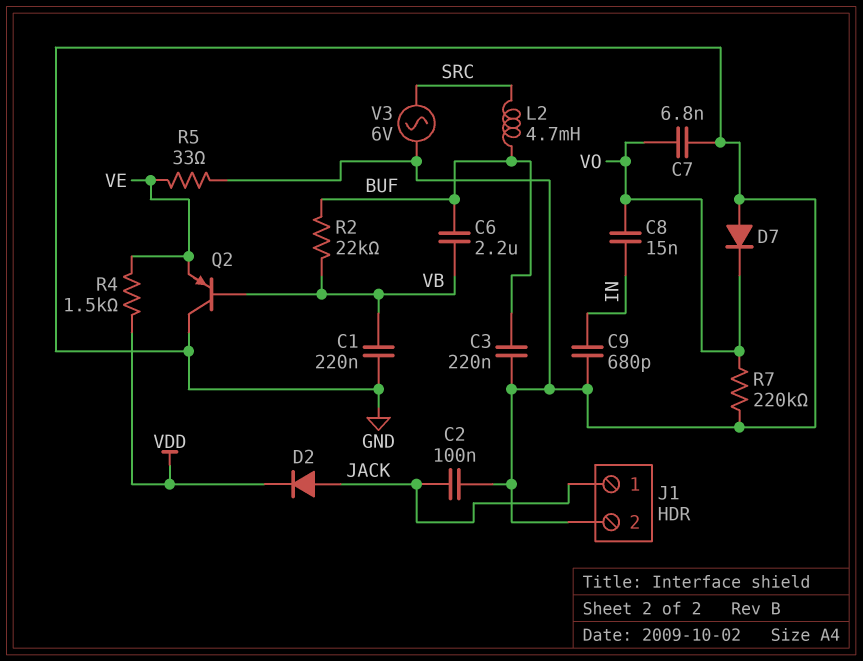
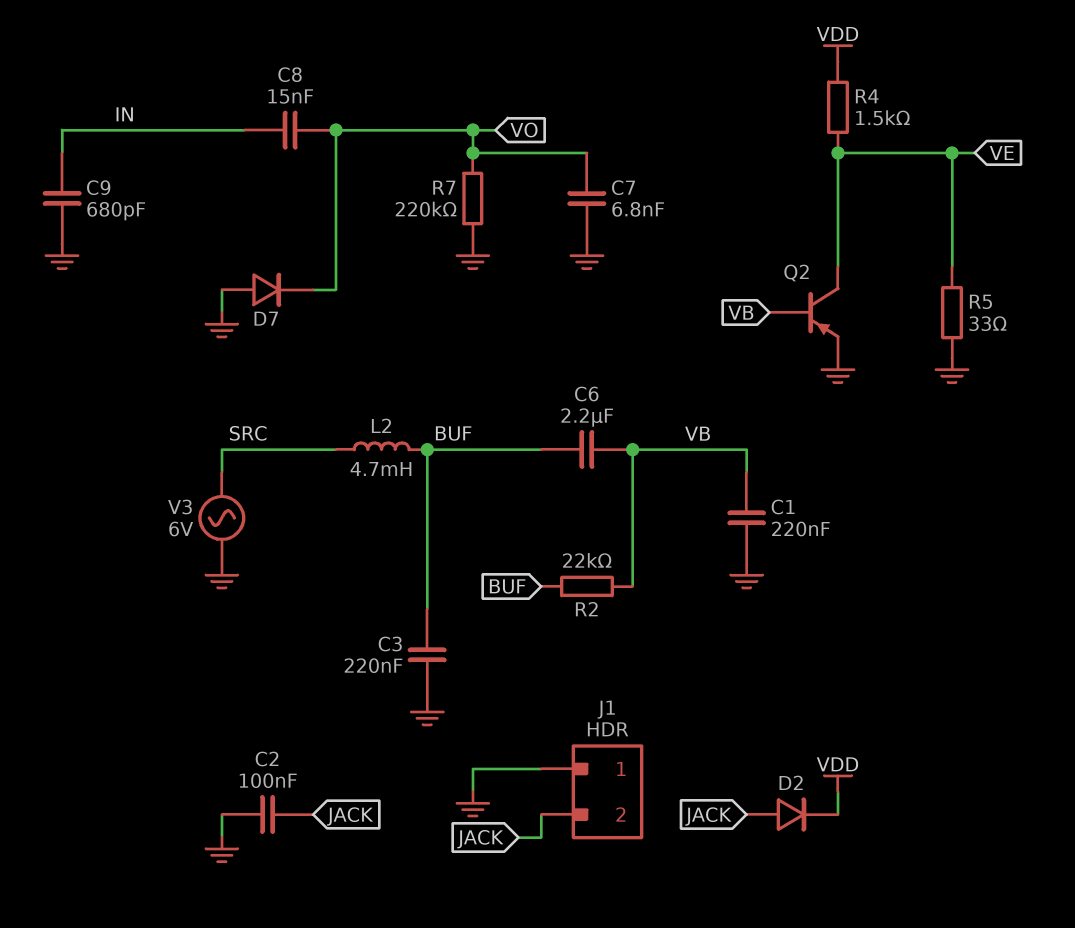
J1 pin 1: JACK -> GND
J1 pin 2: GND -> JACK
Q2: PNP (B VB, C GND, E VE) -> PNP (B VB, C VE, E GND)

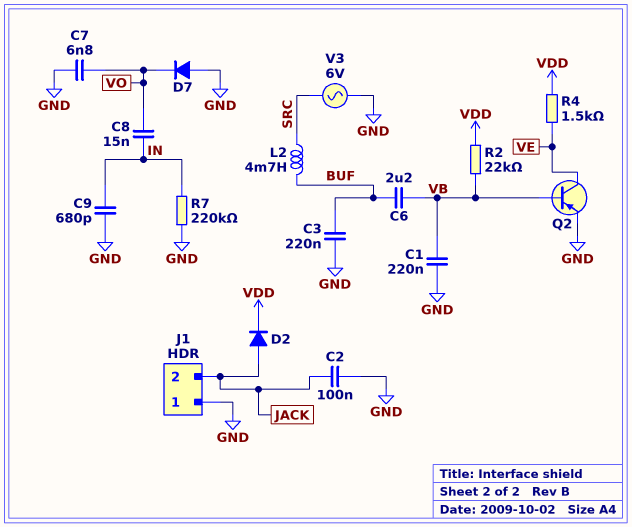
R2: 22k (BUF, VB) -> 22k (VB, VDD)
R5: 33 (GND, VE) -> none
R7: 220k (GND, VO) -> 220k (GND, IN)

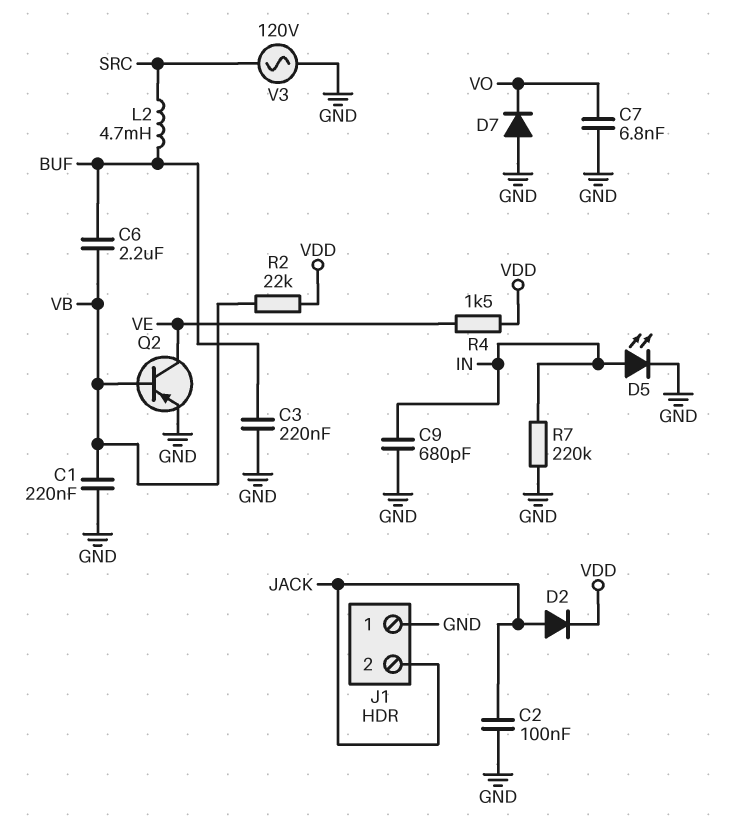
C8: 15nF (IN, VO) -> none
D5: none -> LED (A IN, K GND)
V3: AC 6V (GND, SRC) -> AC 120V (GND, SRC)

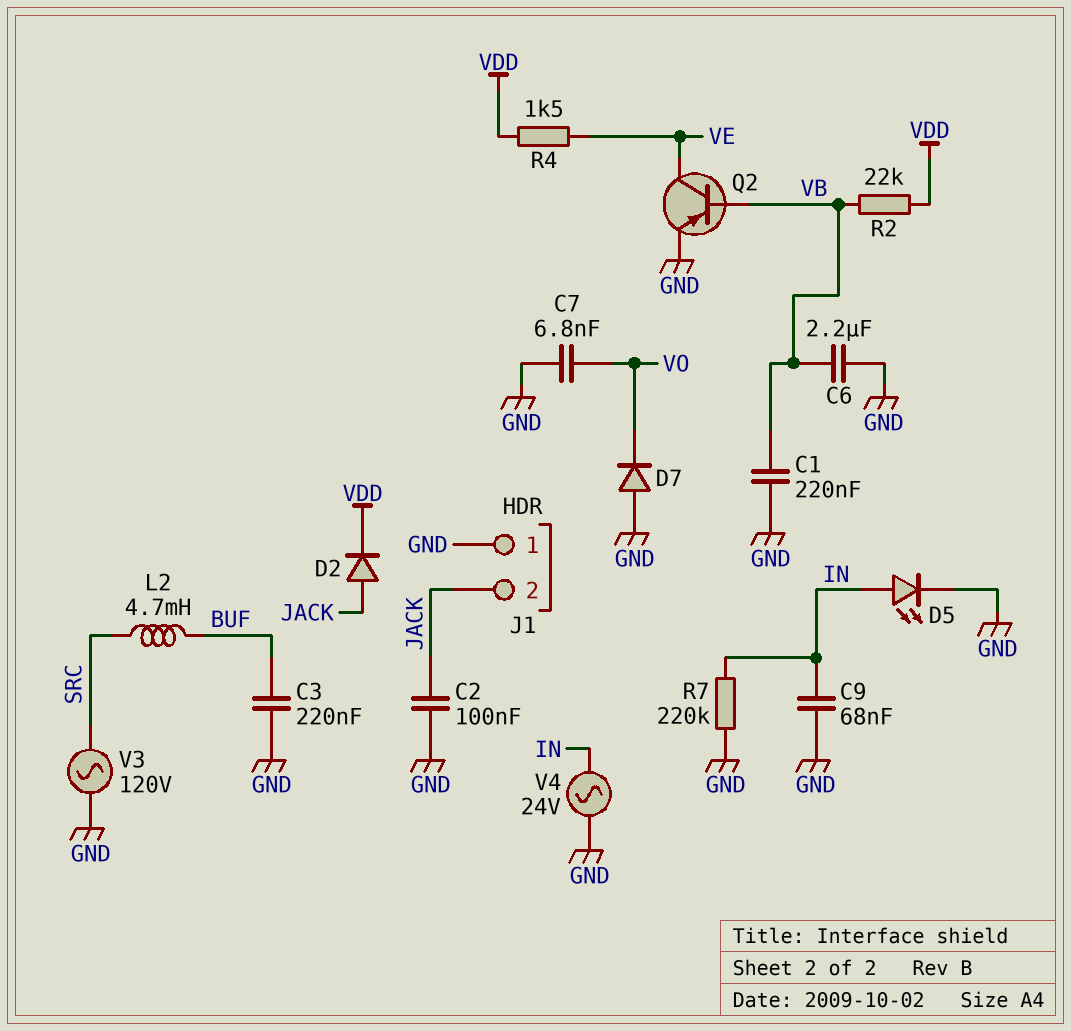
C6: 2.2uF (BUF, VB) -> 2.2uF (GND, VB)
C9: 680pF (GND, IN) -> 68nF (GND, IN)
V4: none -> AC 24V (GND, IN)

